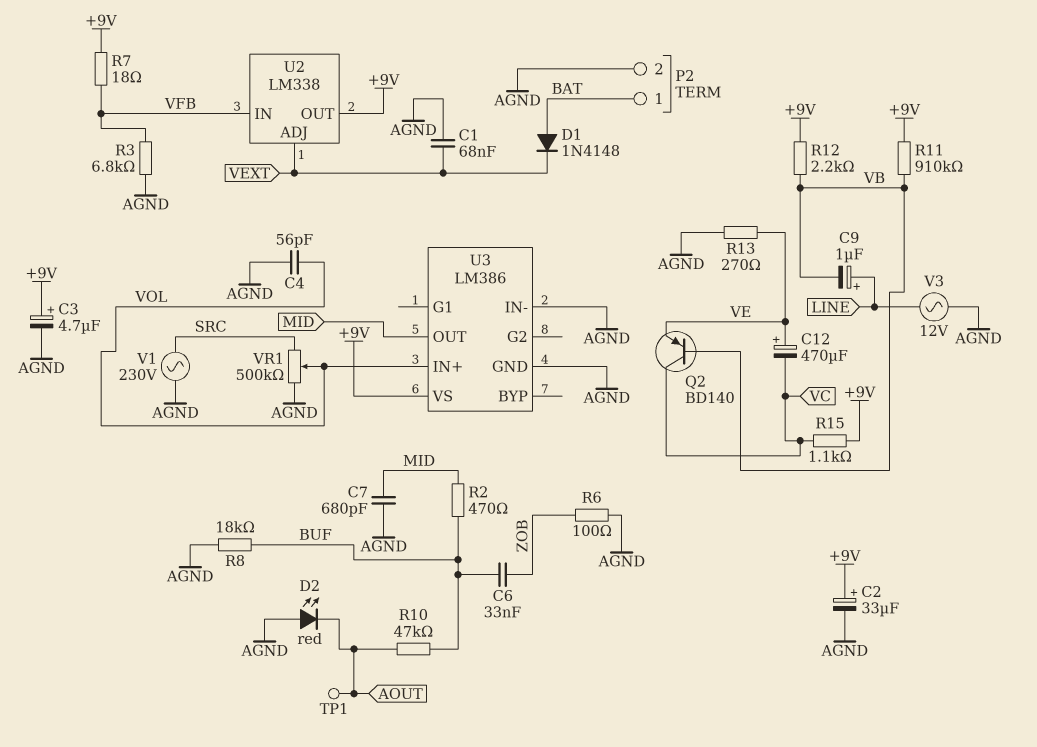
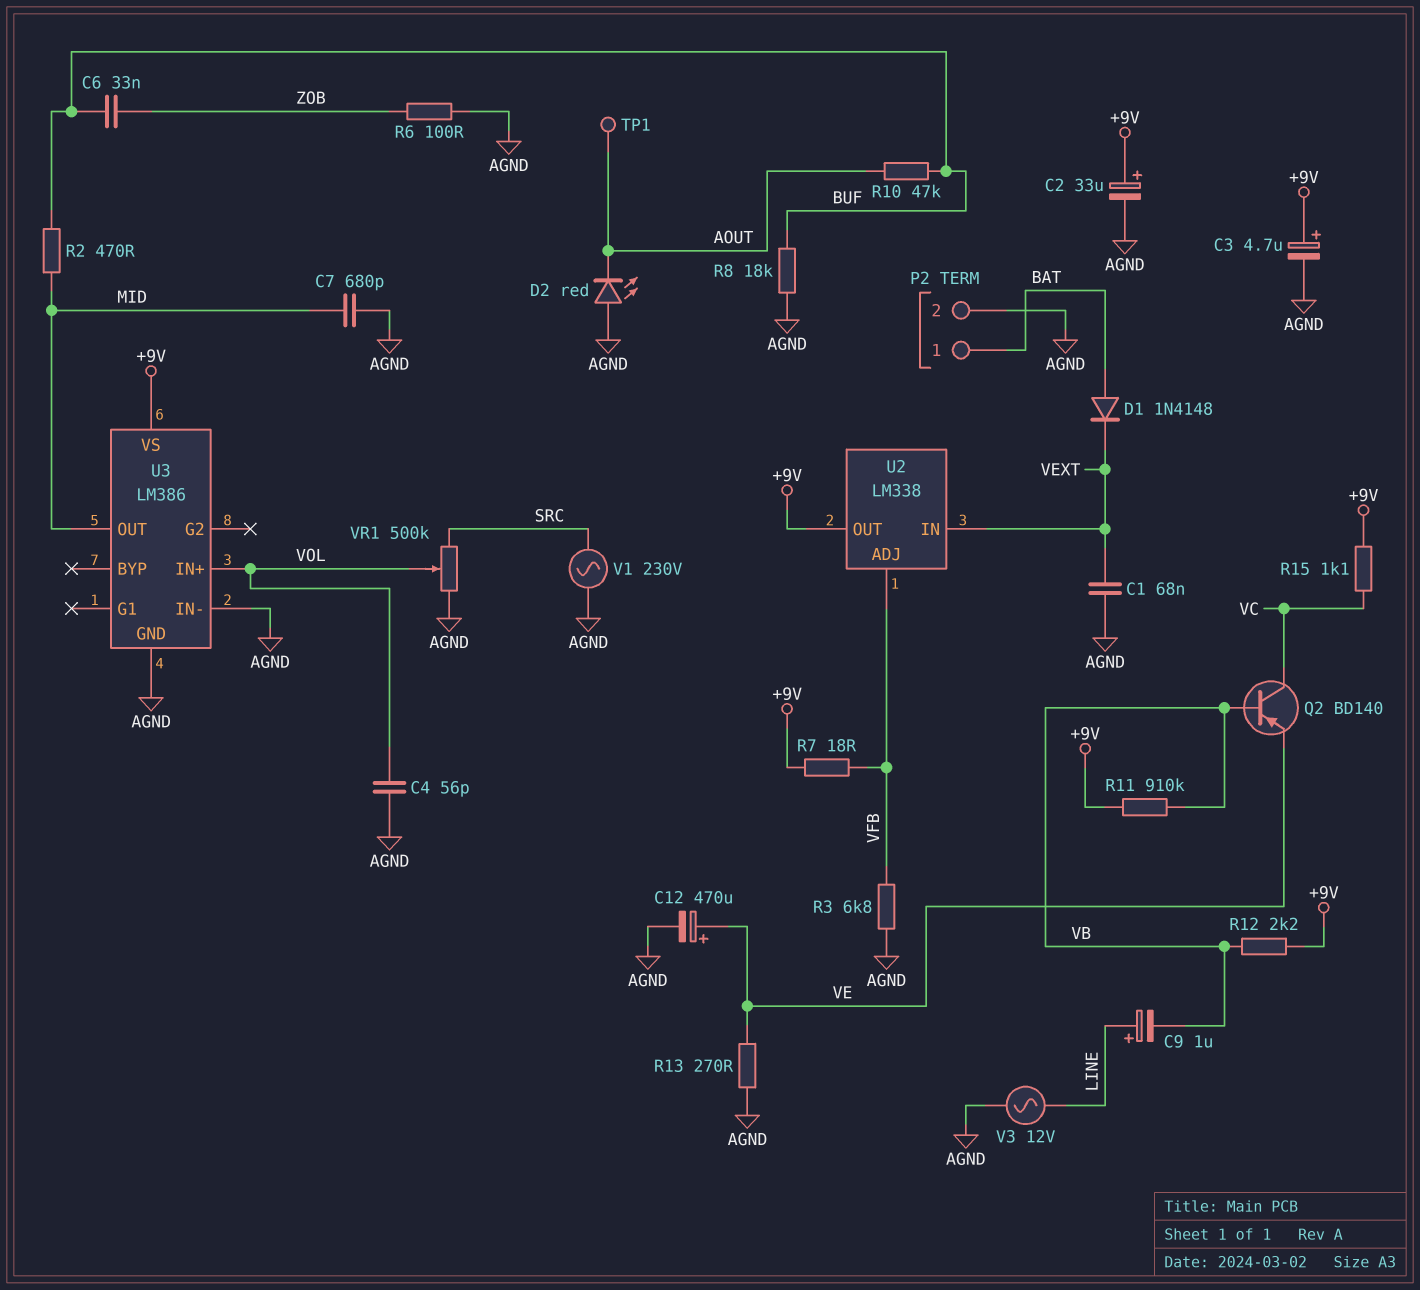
C12: 470uF (plus VE, minus VC) -> 470uF (plus VE, minus AGND)
U2 pin ADJ: VEXT -> VFB
U2 pin IN: VFB -> VEXT

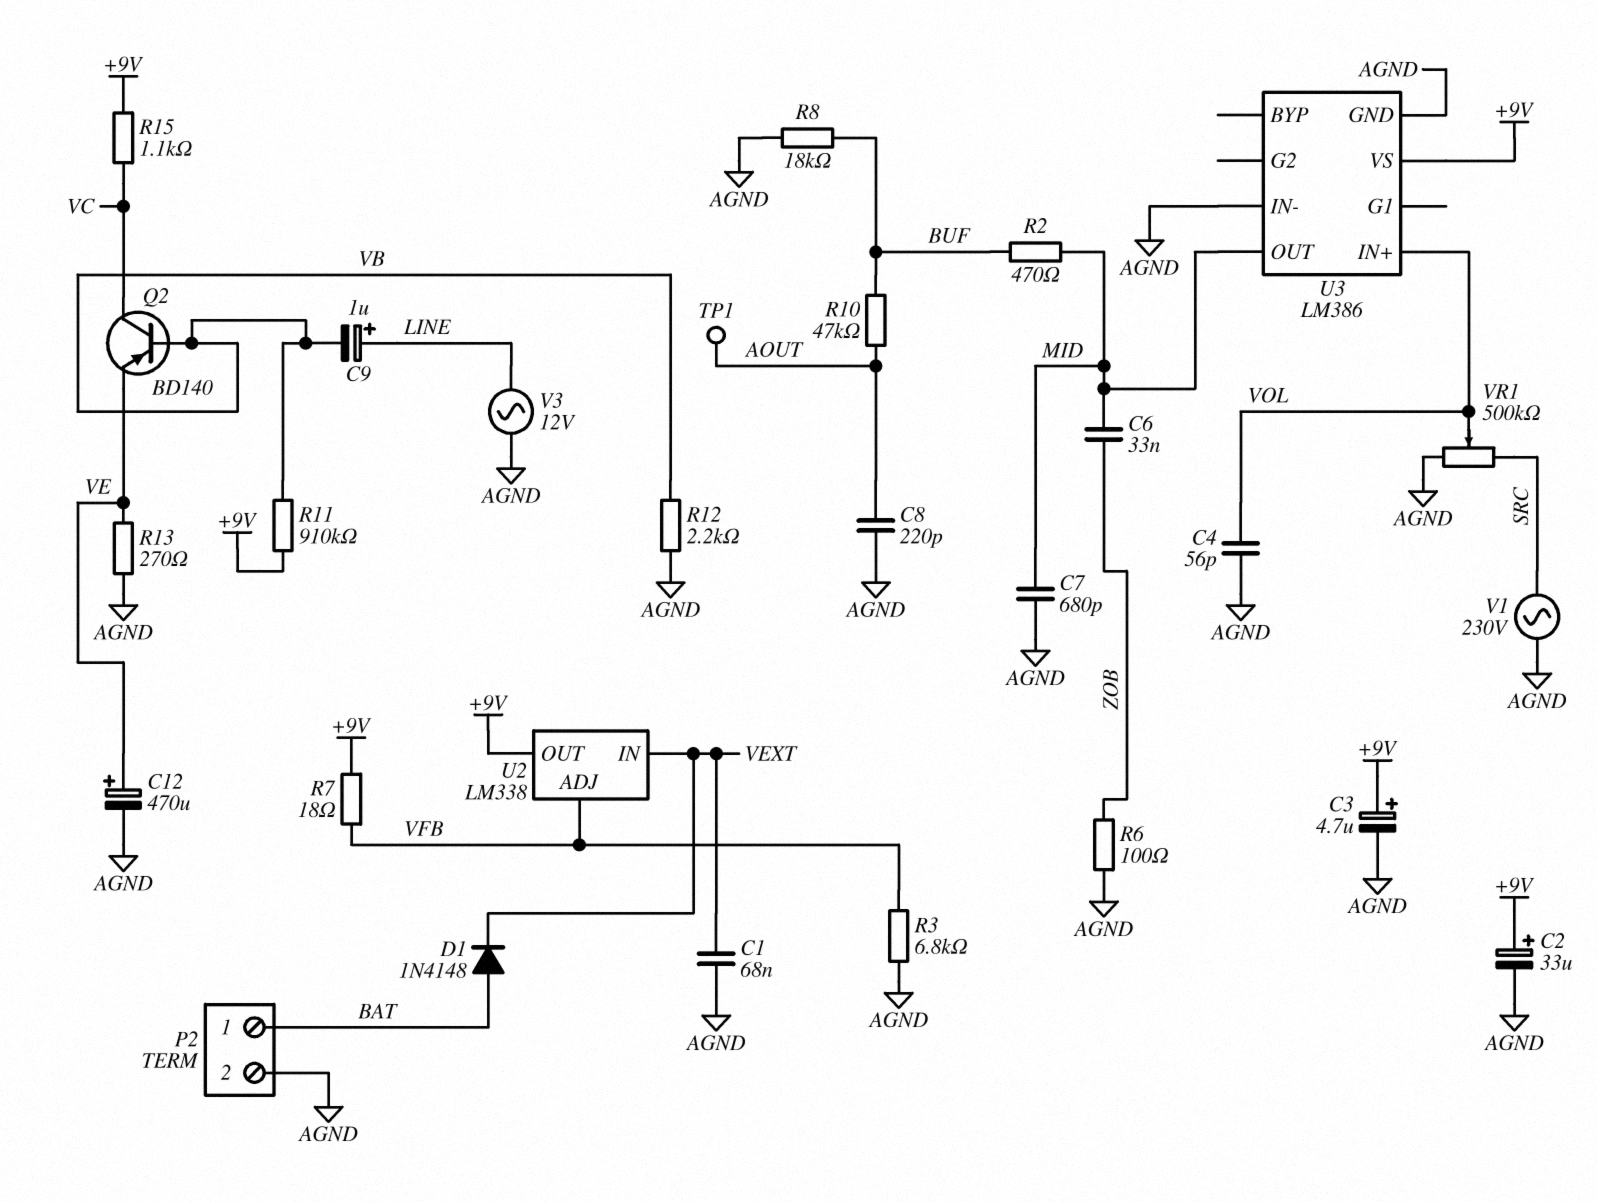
C6: 33nF (BUF, ZOB) -> 33nF (MID, ZOB)
C8: none -> 220pF (AGND, AOUT)
D2: LED red (A AGND, K AOUT) -> none
R12: 2.2k (+9V, VB) -> 2.2k (AGND, VB)

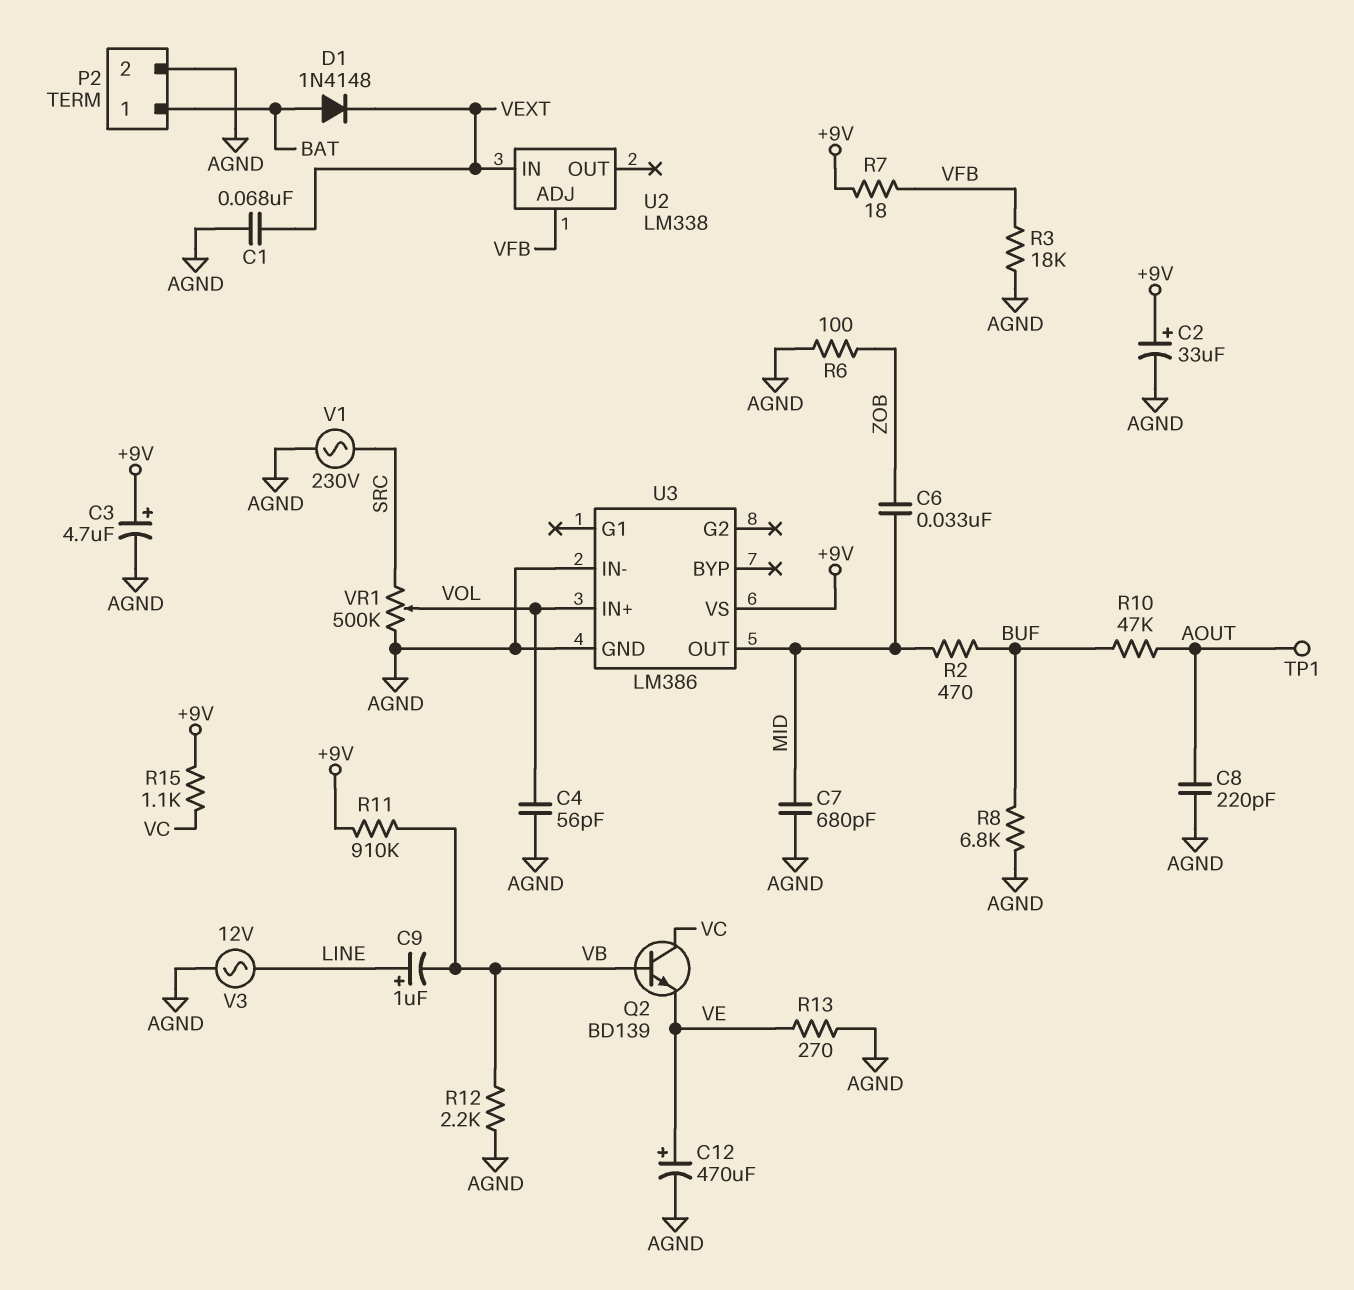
Q2: PNP BD140 (B VB, C VC, E VE) -> NPN BD139 (B VB, C VC, E VE)
R3: 6.8k (AGND, VFB) -> 18k (AGND, VFB)
R8: 18k (AGND, BUF) -> 6.8k (AGND, BUF)
U2 pin OUT: +9V -> none

